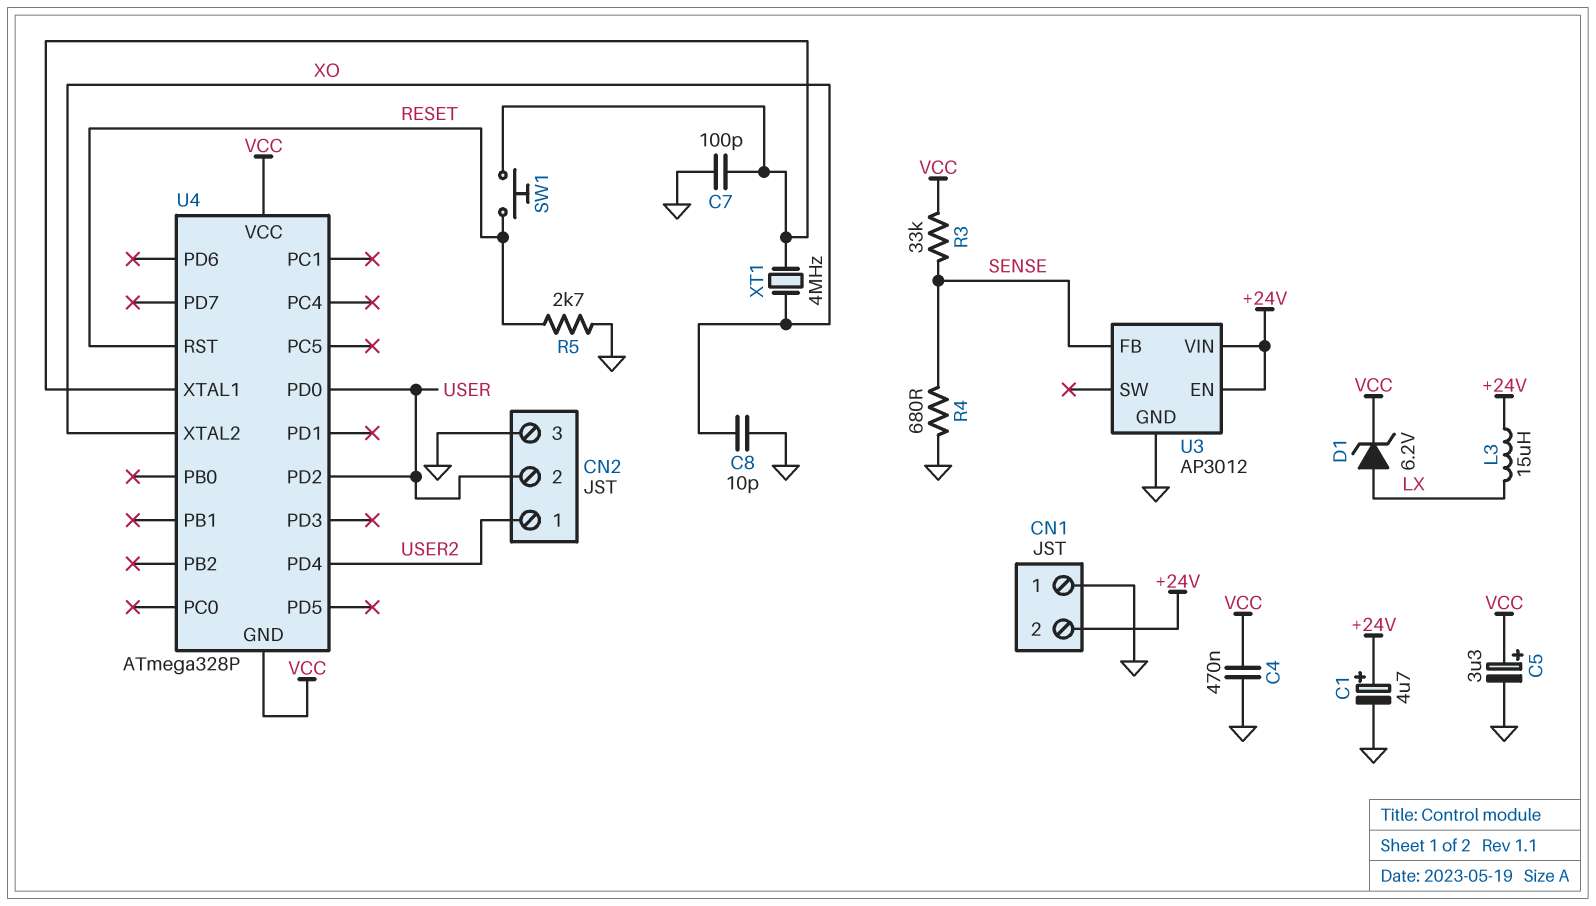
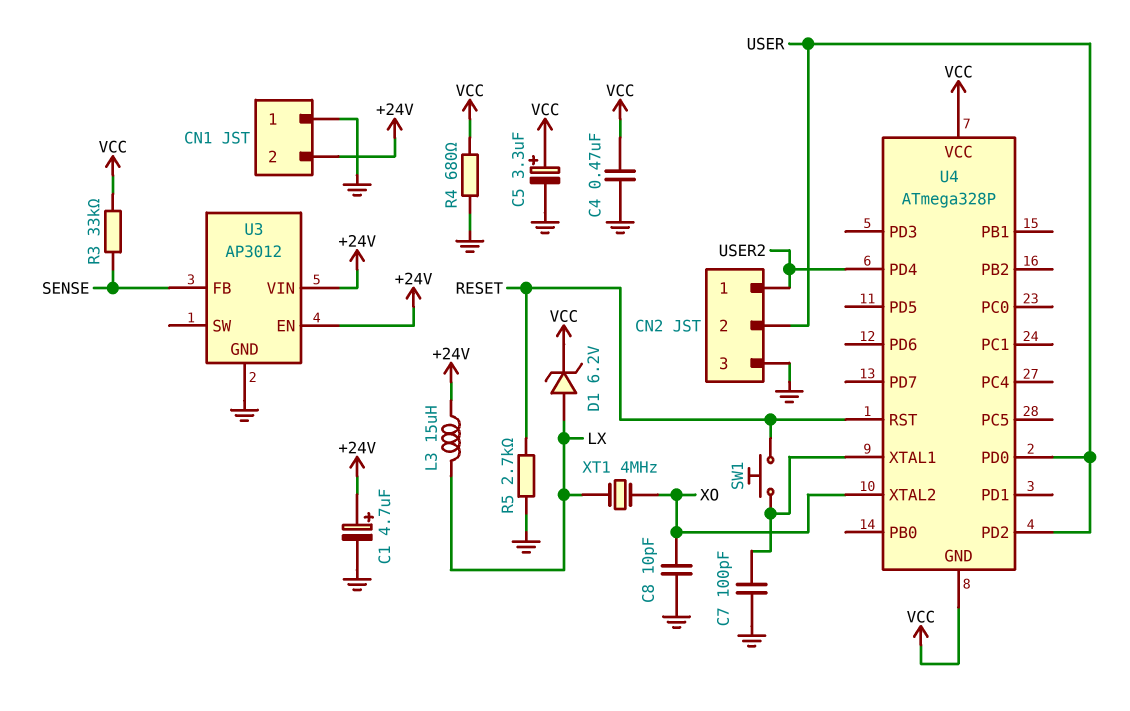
R4: 680 (GND, SENSE) -> 680 (GND, VCC)
XT1: 4MHz (U4/XTAL1, XO) -> 4MHz (LX, XO)

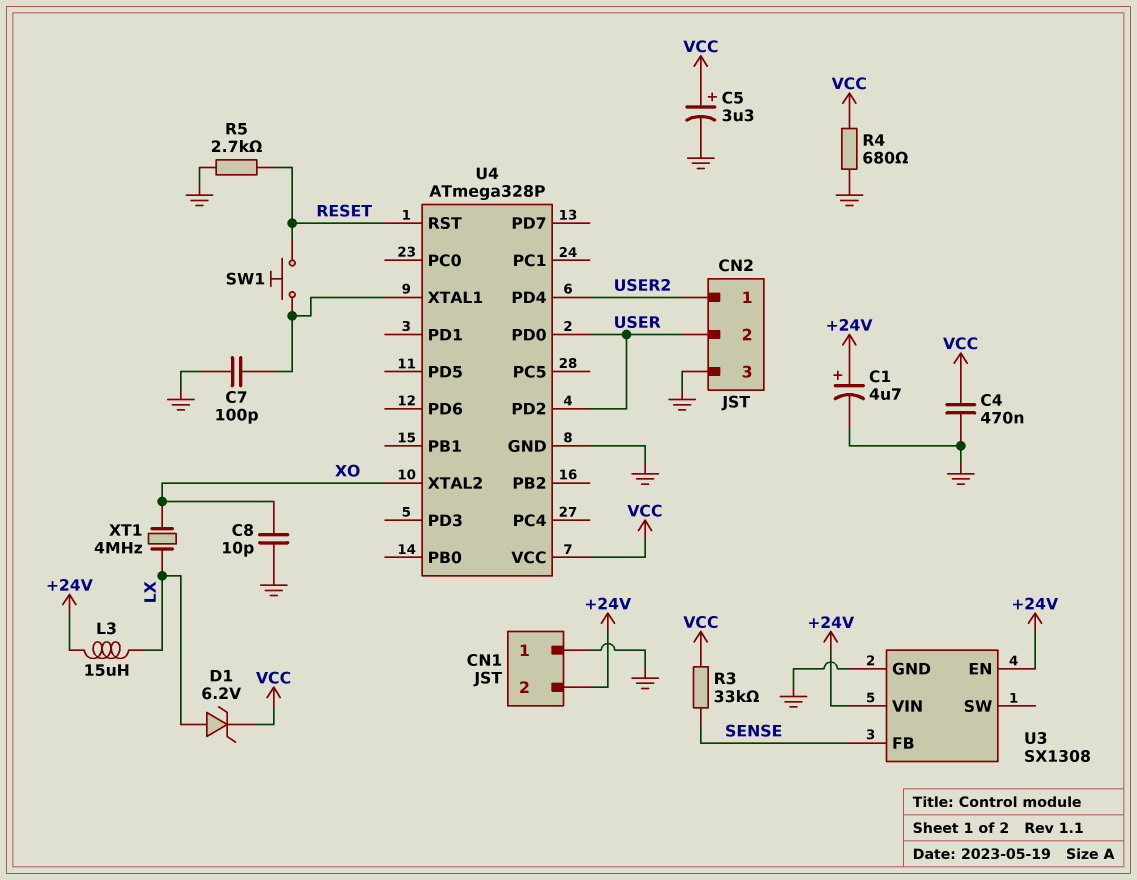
U3: AP3012 -> SX1308
U4 pin GND: VCC -> GND

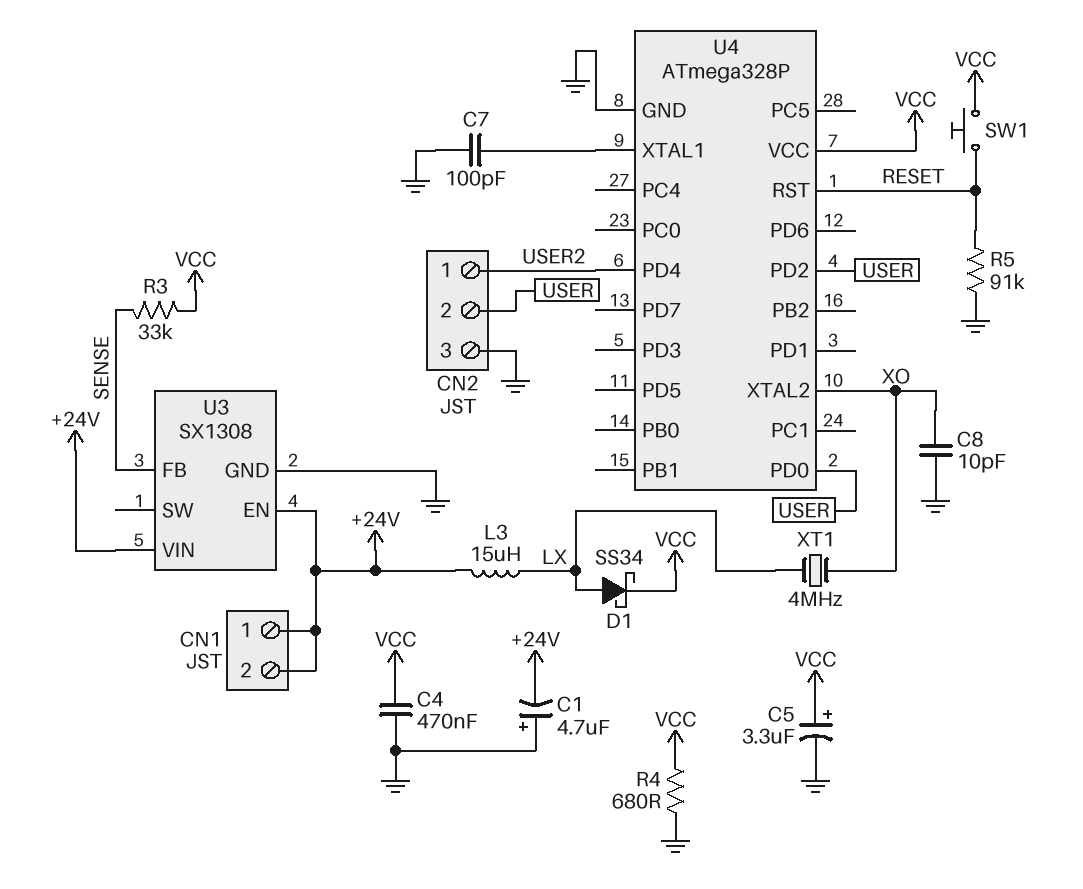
C1: 4.7uF (plus +24V, minus GND) -> 4.7uF (plus GND, minus +24V)
CN1 pin 1: GND -> +24V
D1: zener 6.2V (A LX, K VCC) -> schottky SS34 (A LX, K VCC)
R5: 2.7k (GND, RESET) -> 91k (GND, RESET)
SW1: button (RESET, U4/XTAL1) -> button (RESET, VCC)

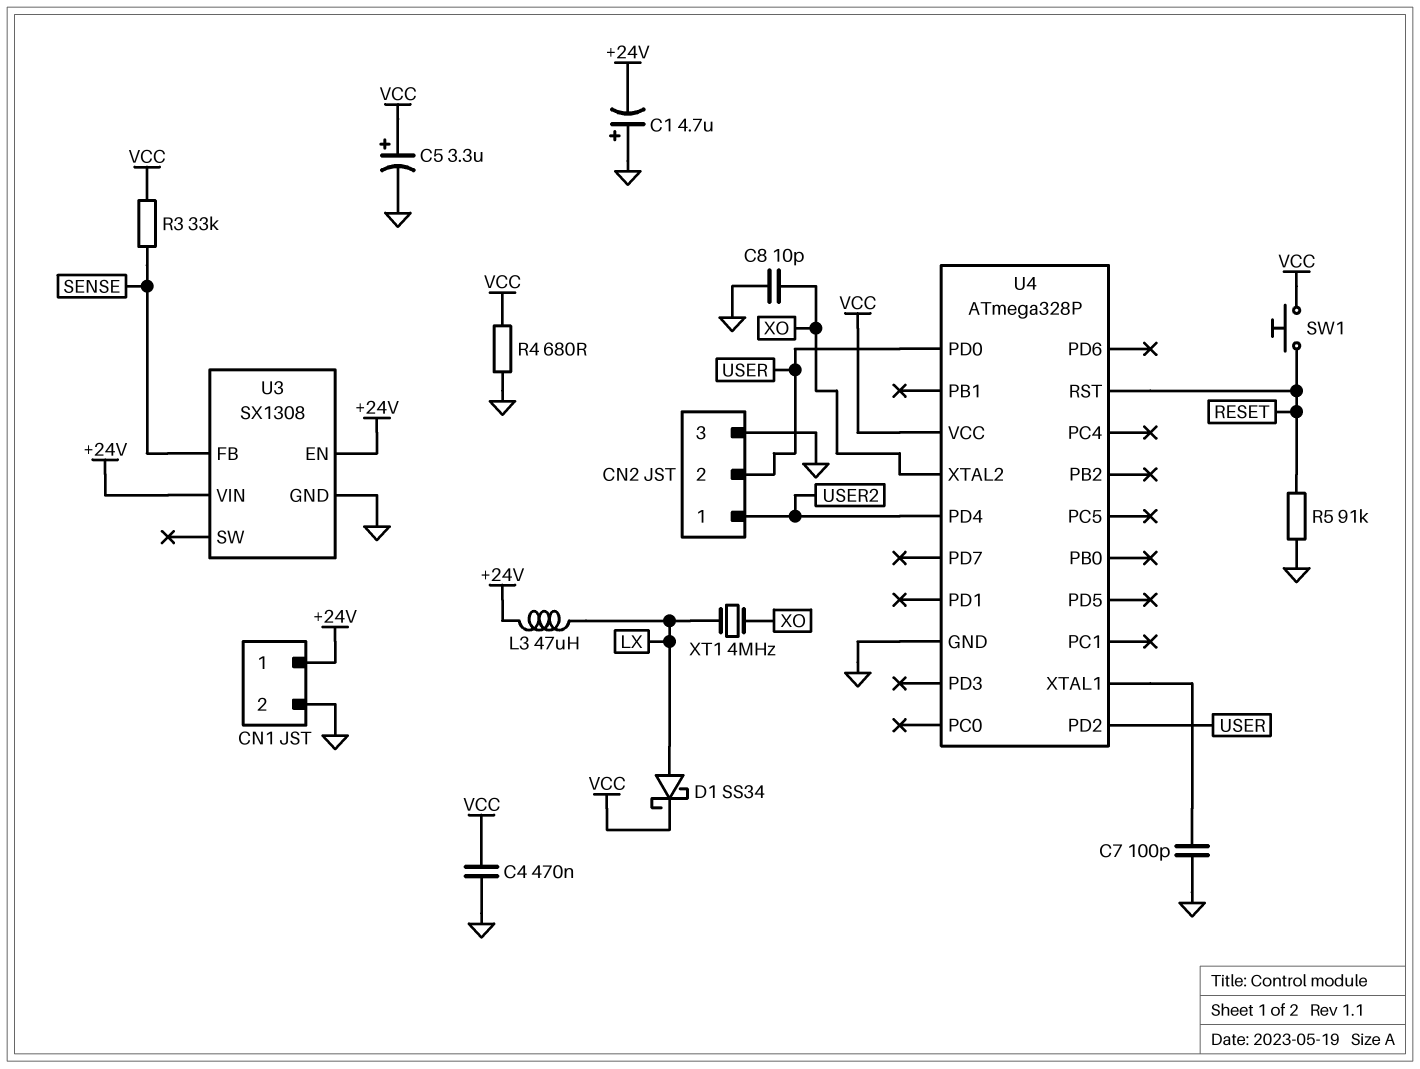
CN1 pin 2: +24V -> GND
L3: 15uH (+24V, LX) -> 47uH (+24V, LX)

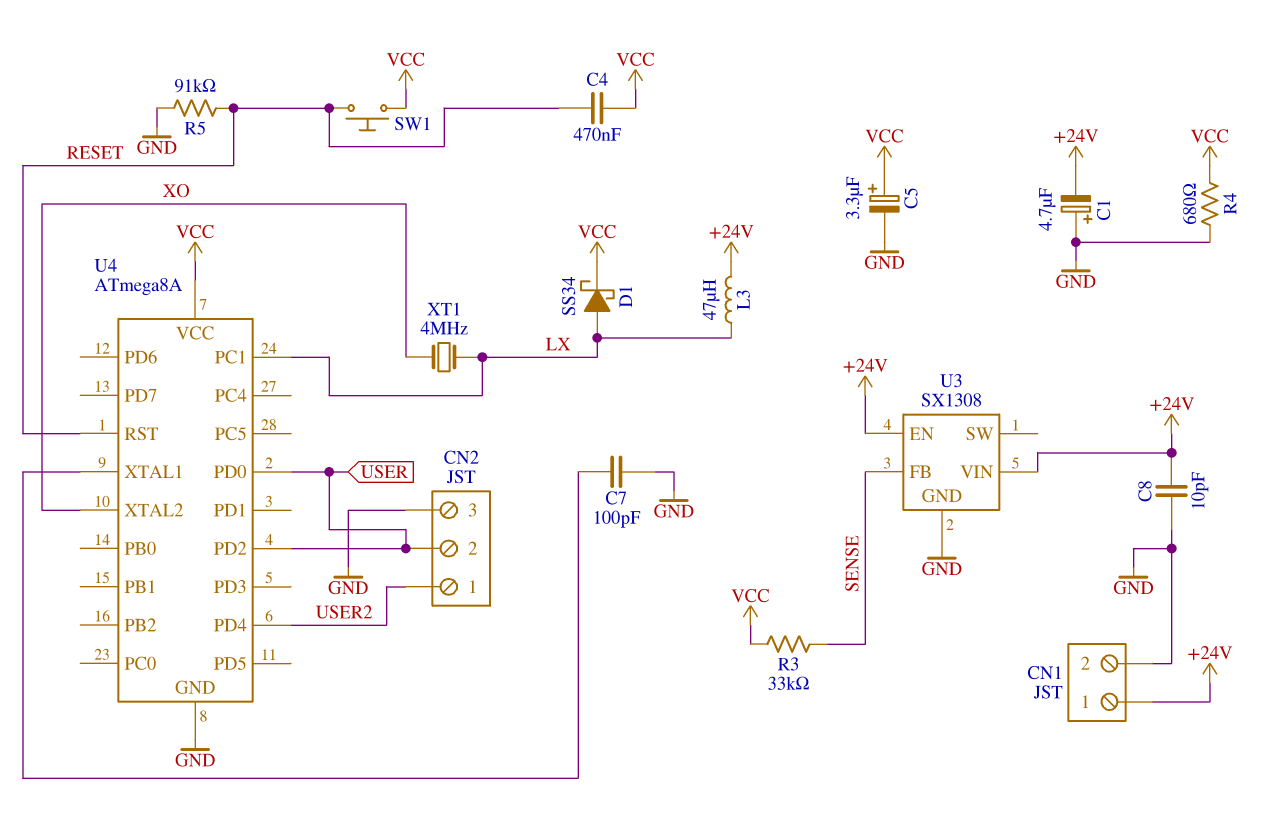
C4: 470nF (GND, VCC) -> 470nF (RESET, VCC)
C8: 10pF (GND, XO) -> 10pF (+24V, GND)
U4: ATmega328P -> ATmega8A
U4 pin PC1: none -> LX

